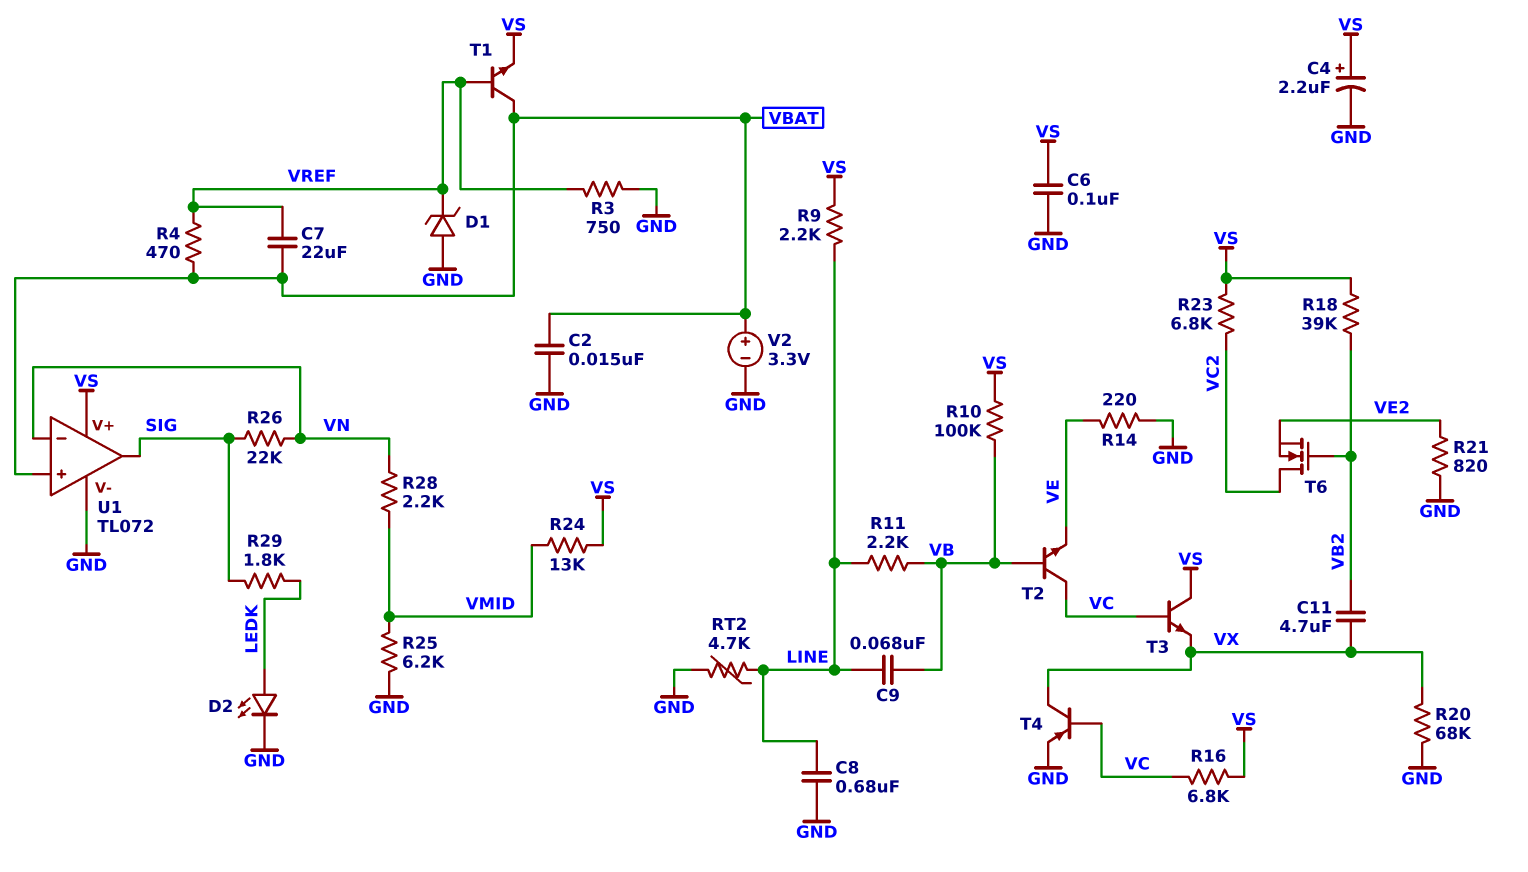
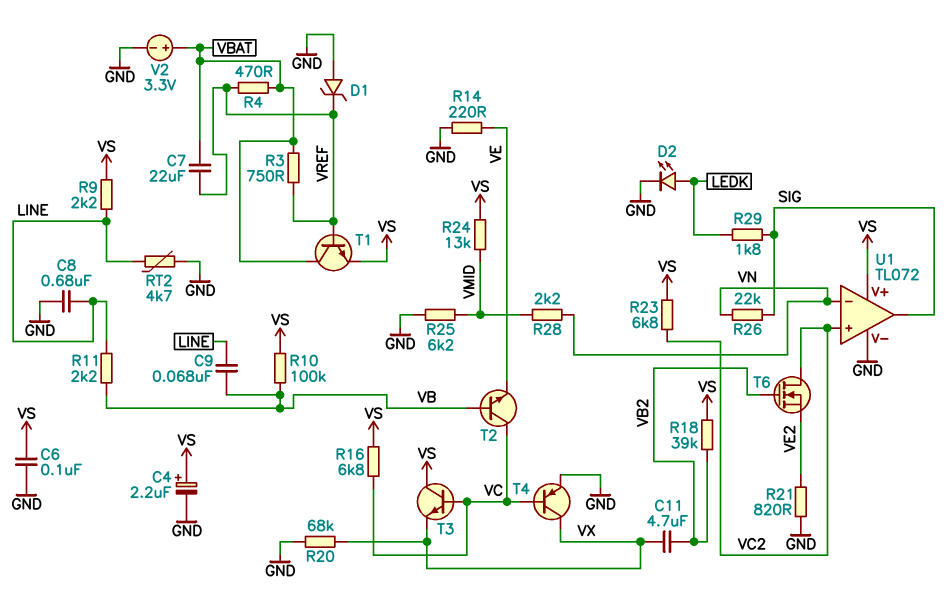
C2: 15nF (GND, VBAT) -> none
R3: 750 (GND, VREF) -> 750 (VBAT, VREF)
U1 pin in+: VBAT -> VC2

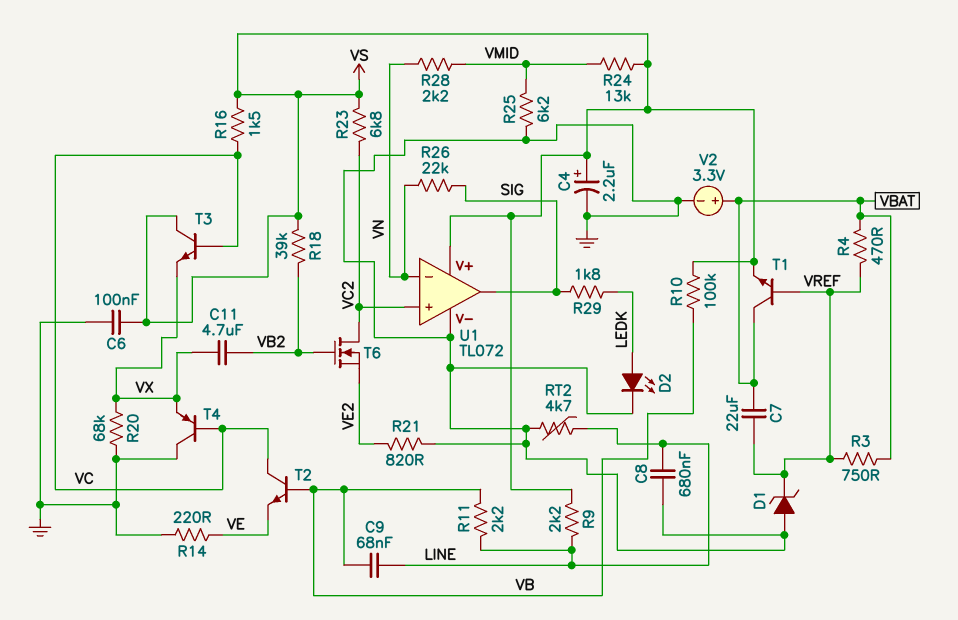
R16: 6.8k (VC, VS) -> 1.5k (VC, VS)
T4: PNP (B VC, C VX, E GND) -> PNP (B VC, C GND, E VX)

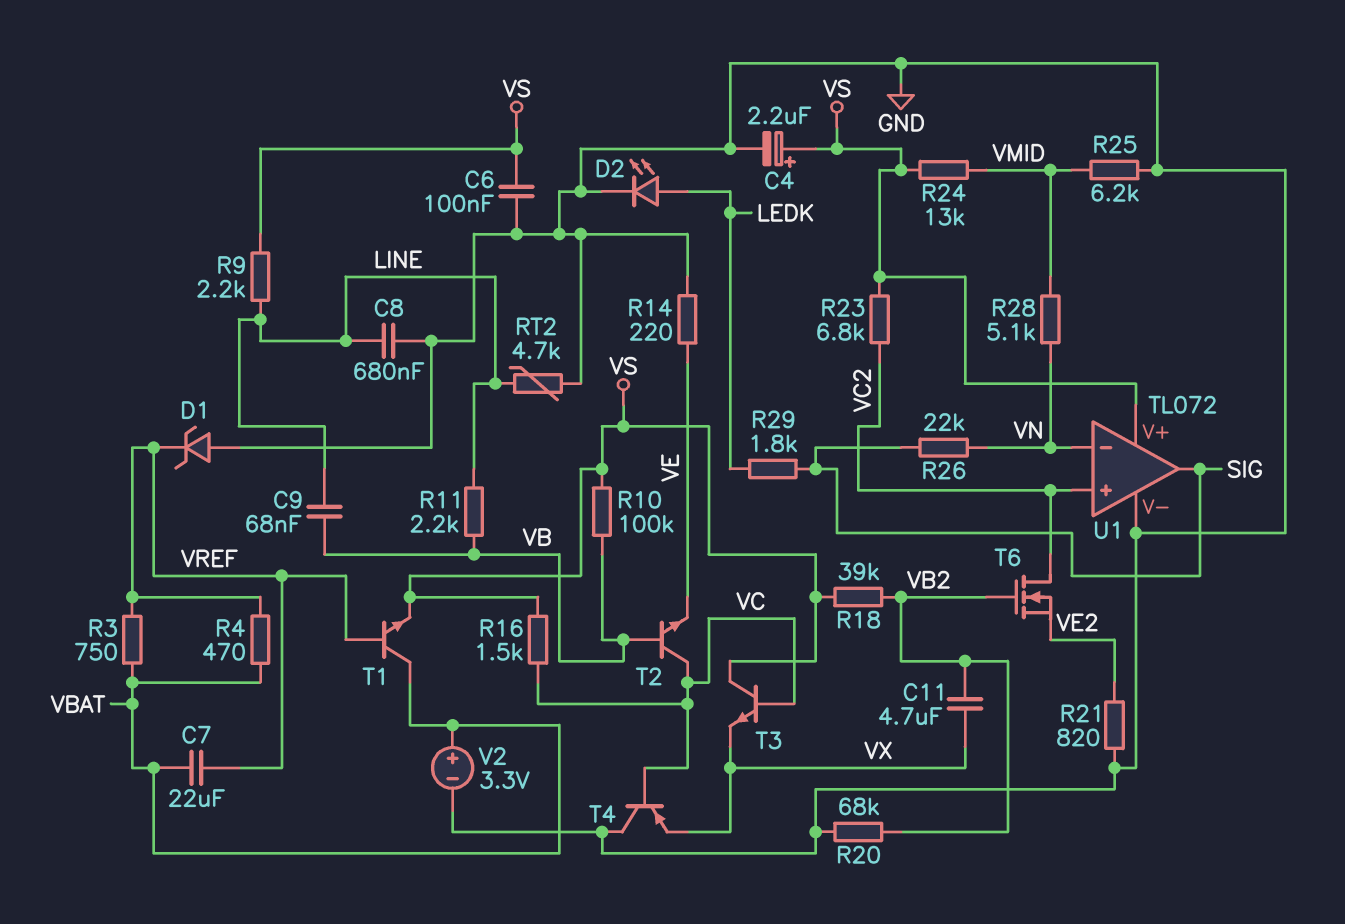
R20: 68k (GND, VX) -> 68k (GND, VB2)
R28: 2.2k (VMID, VN) -> 5.1k (VMID, VN)

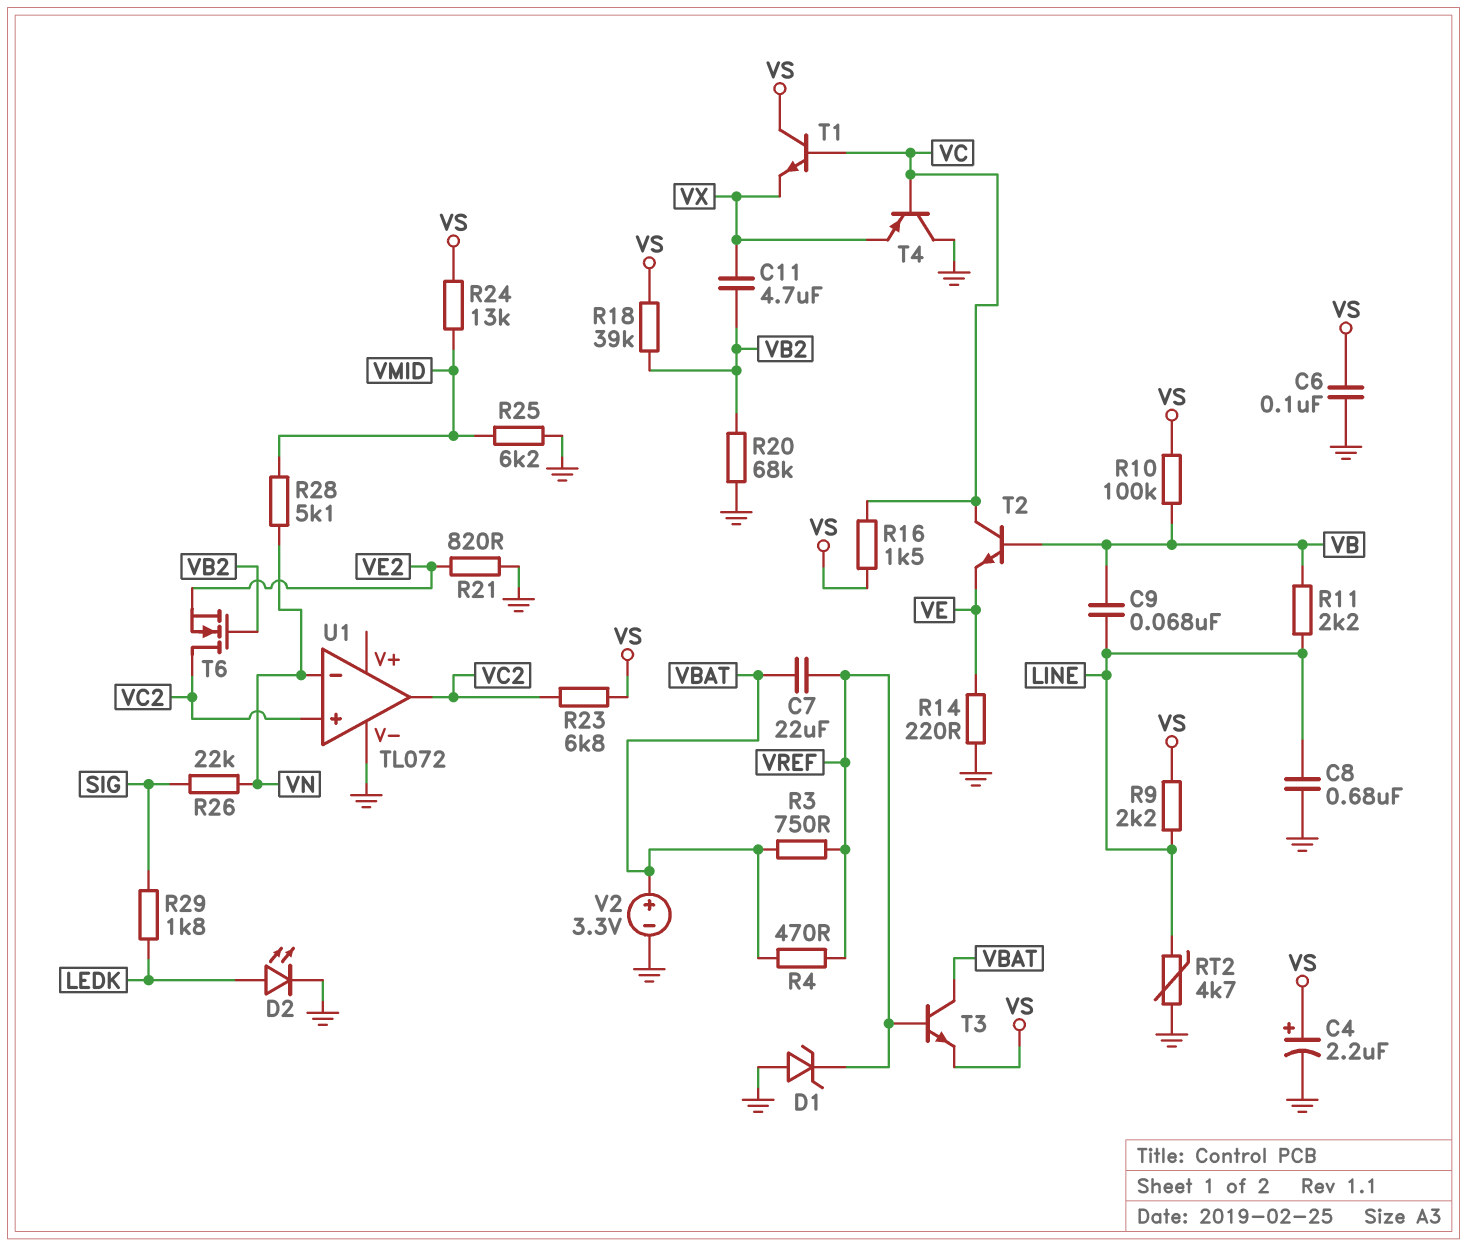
T1: NPN (B VREF, C VBAT, E VS) -> NPN (B VC, C VS, E VX)
T3: NPN (B VC, C VS, E VX) -> NPN (B VREF, C VBAT, E VS)
U1 pin V+: VS -> none
U1 pin out: SIG -> VC2

